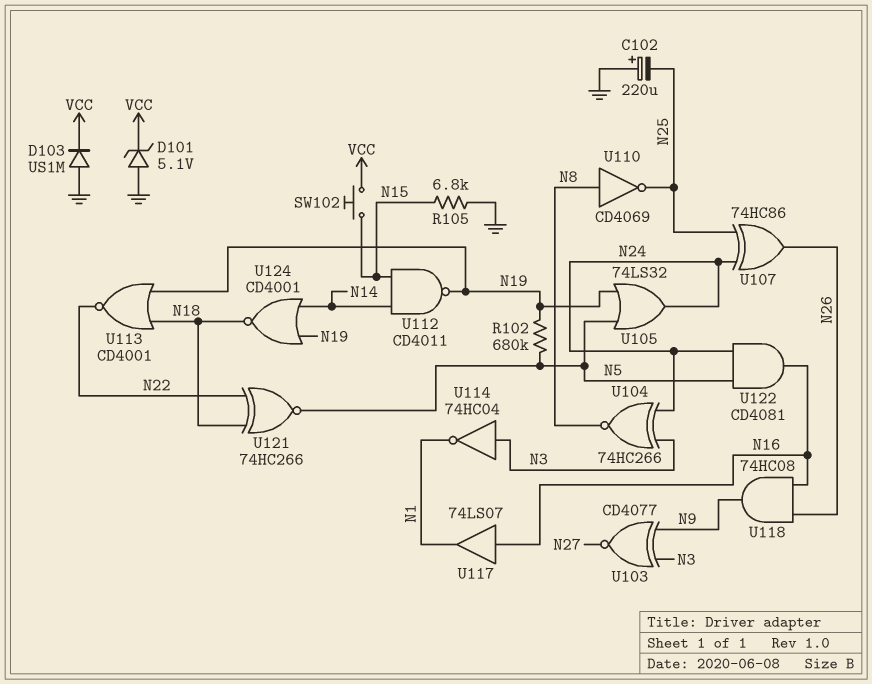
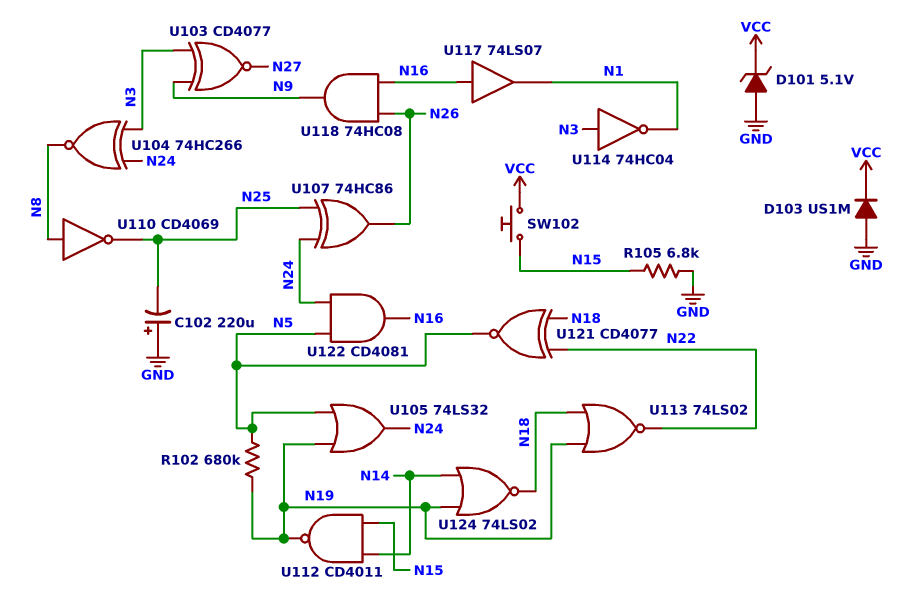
U113: NOR CD4001 (in N18, in N19, out N22) -> NOR 74LS02 (in N18, in N19, out N22)
U121: XNOR 74HC266 (in N18, in N22, out N5) -> XNOR CD4077 (in N18, in N22, out N5)
U124: NOR CD4001 (in N14, in N19, out N18) -> NOR 74LS02 (in N14, in N19, out N18)

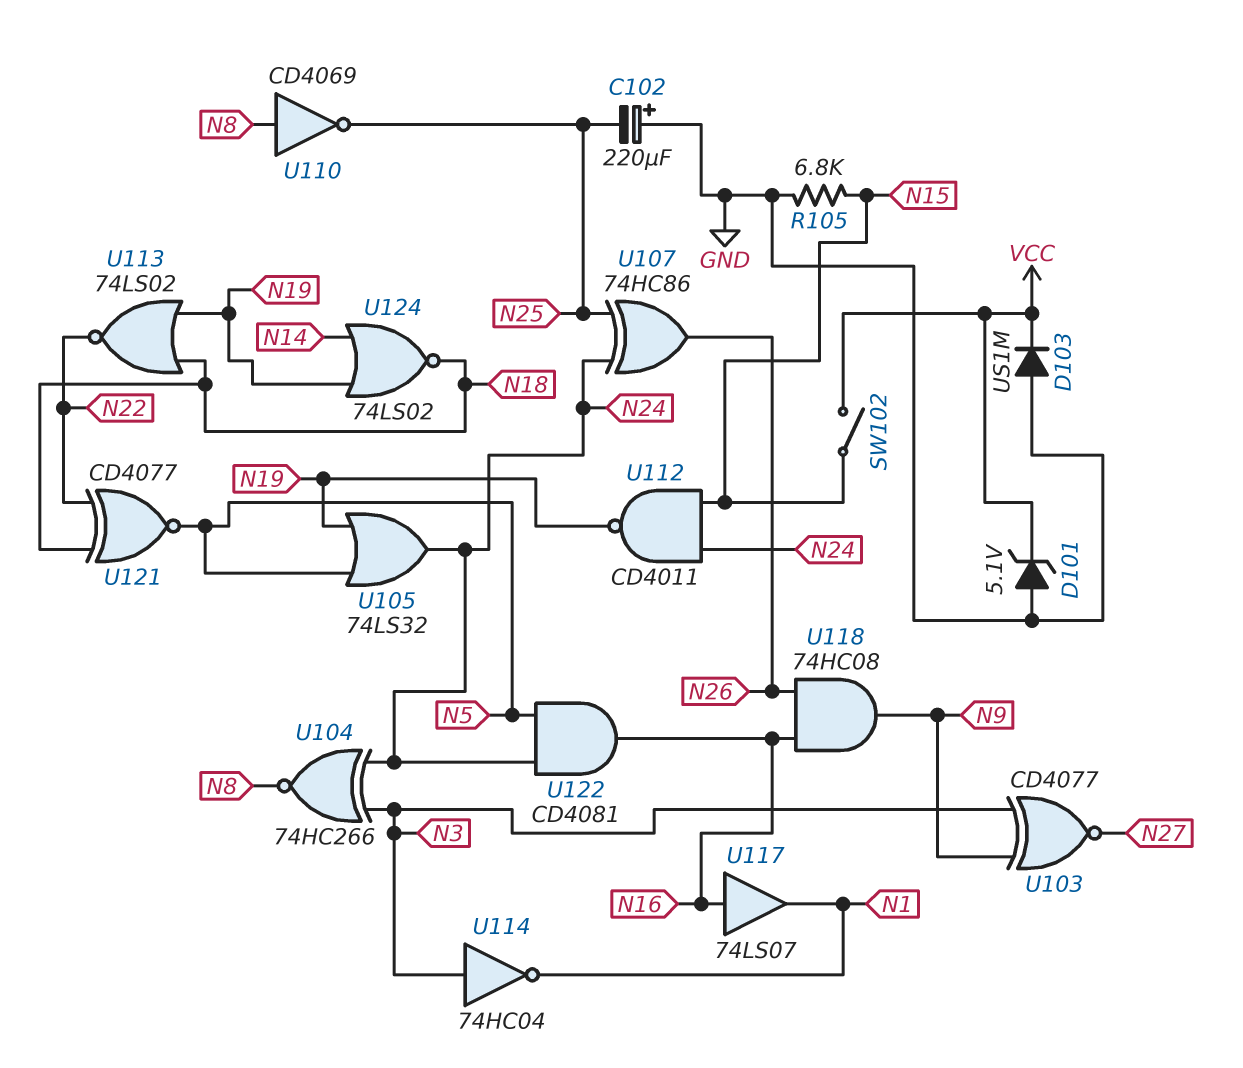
R102: 680k (N5, N19) -> none
SW102: button (N15, VCC) -> switch (N15, VCC)
U112: NAND CD4011 (in N14, in N15, out N19) -> NAND CD4011 (in N15, in N24, out N19)

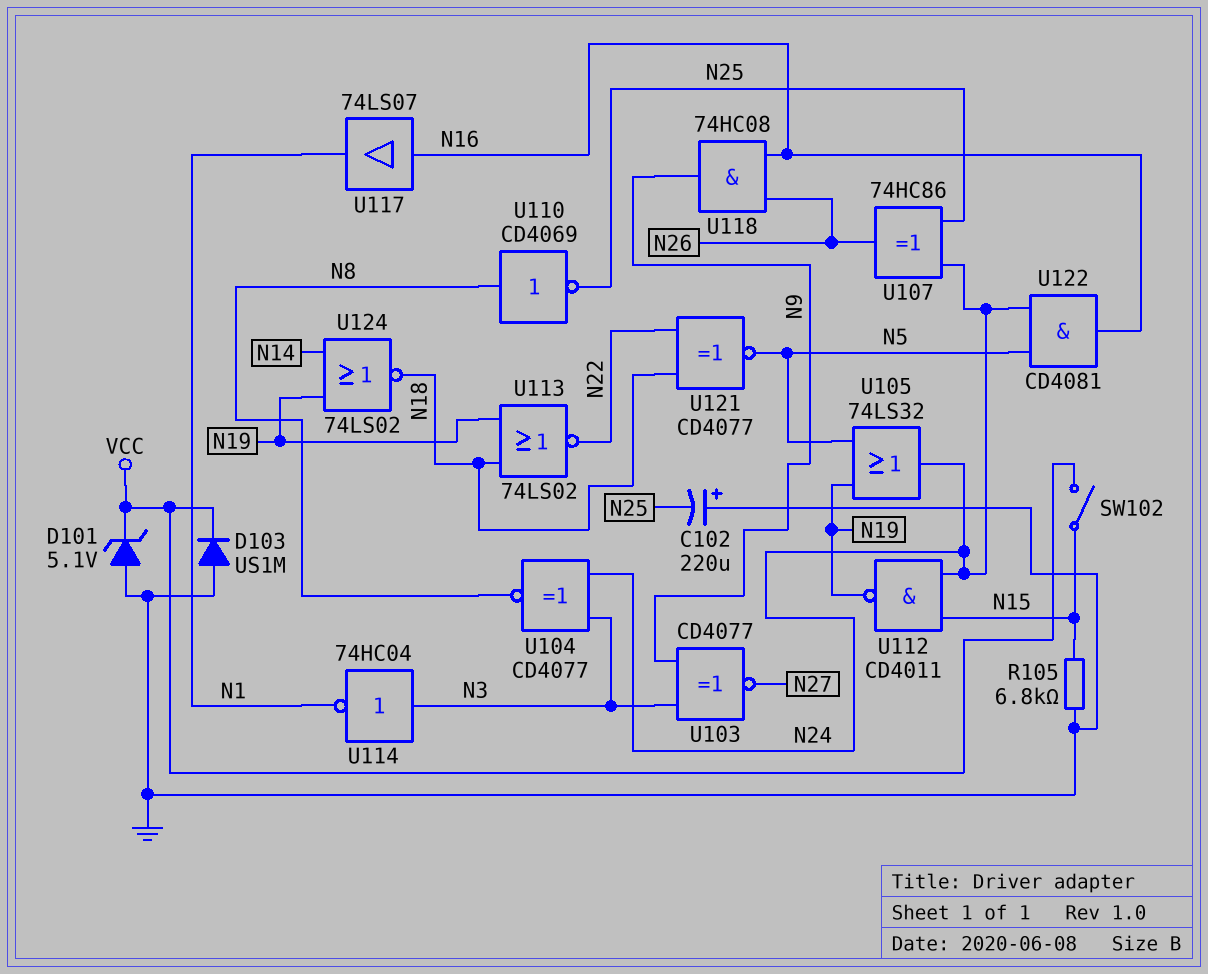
U104: XNOR 74HC266 (in N3, in N24, out N8) -> XNOR CD4077 (in N3, in N24, out N8)

